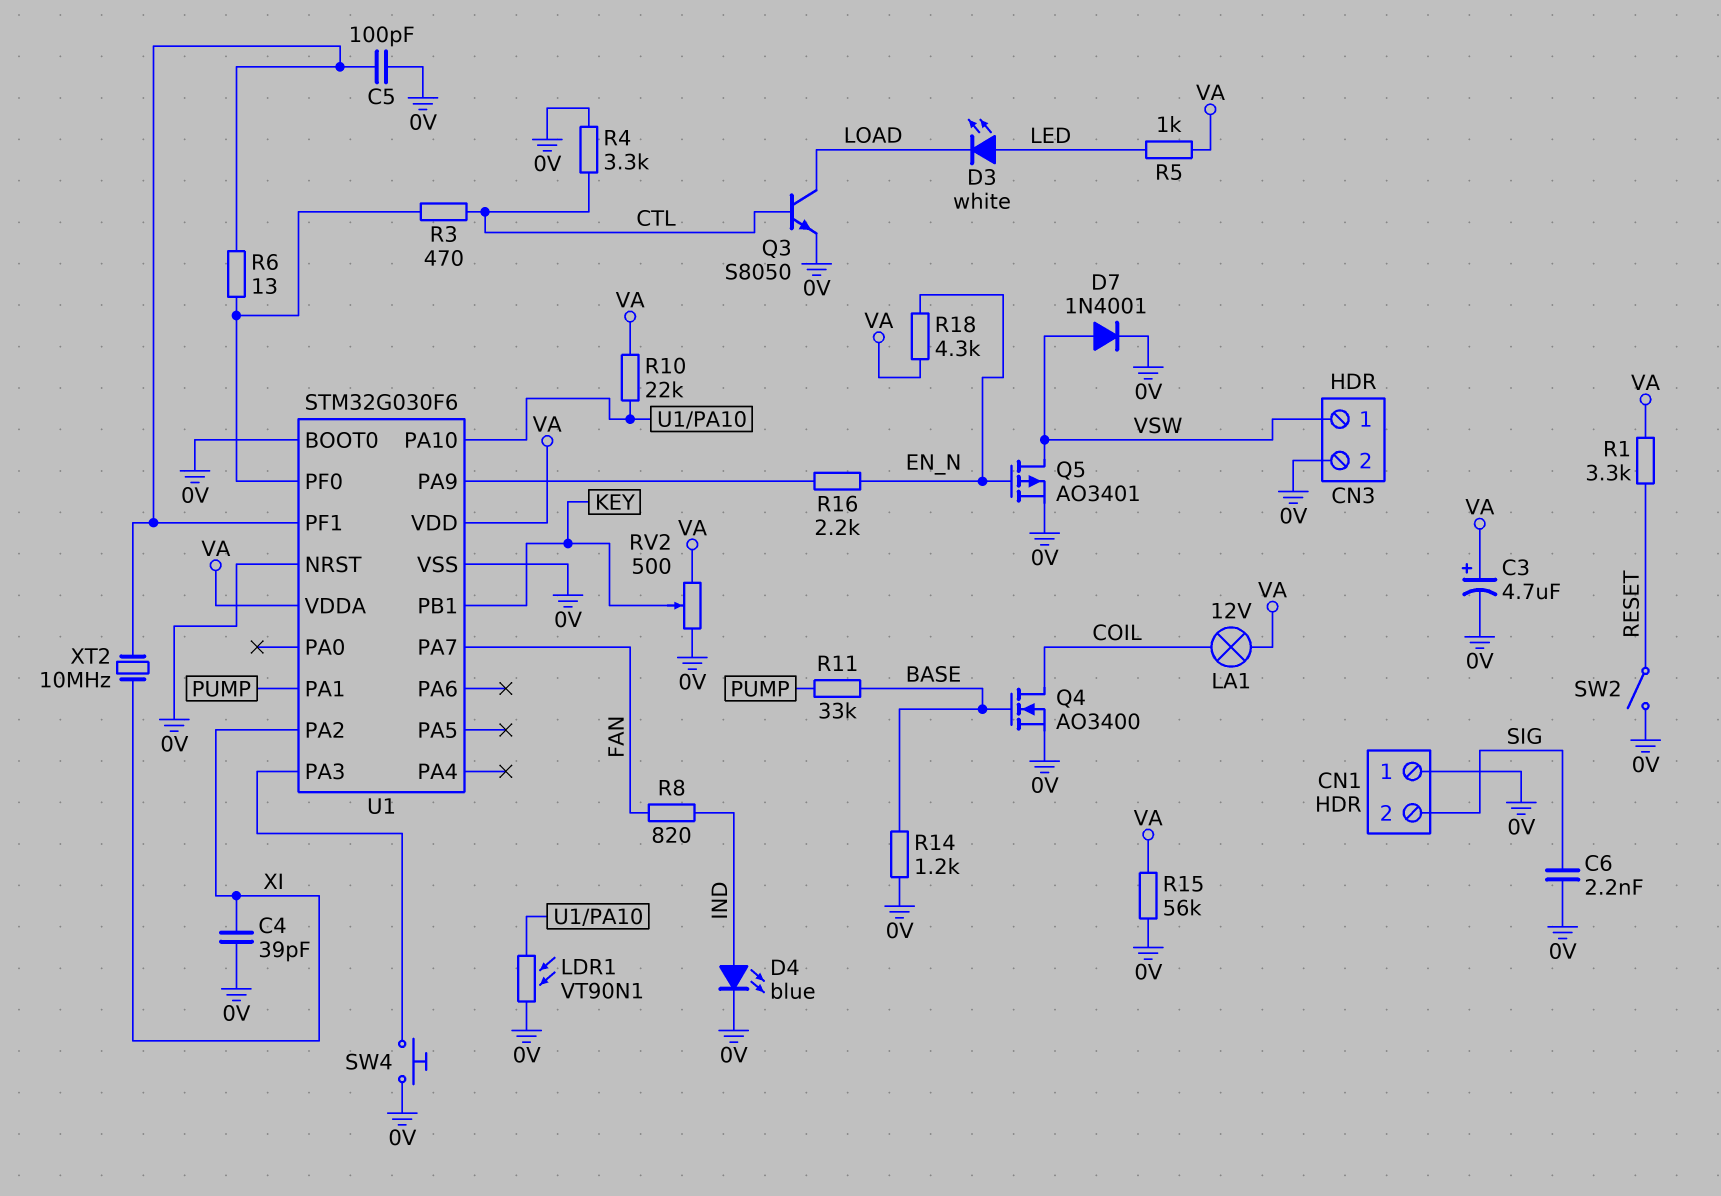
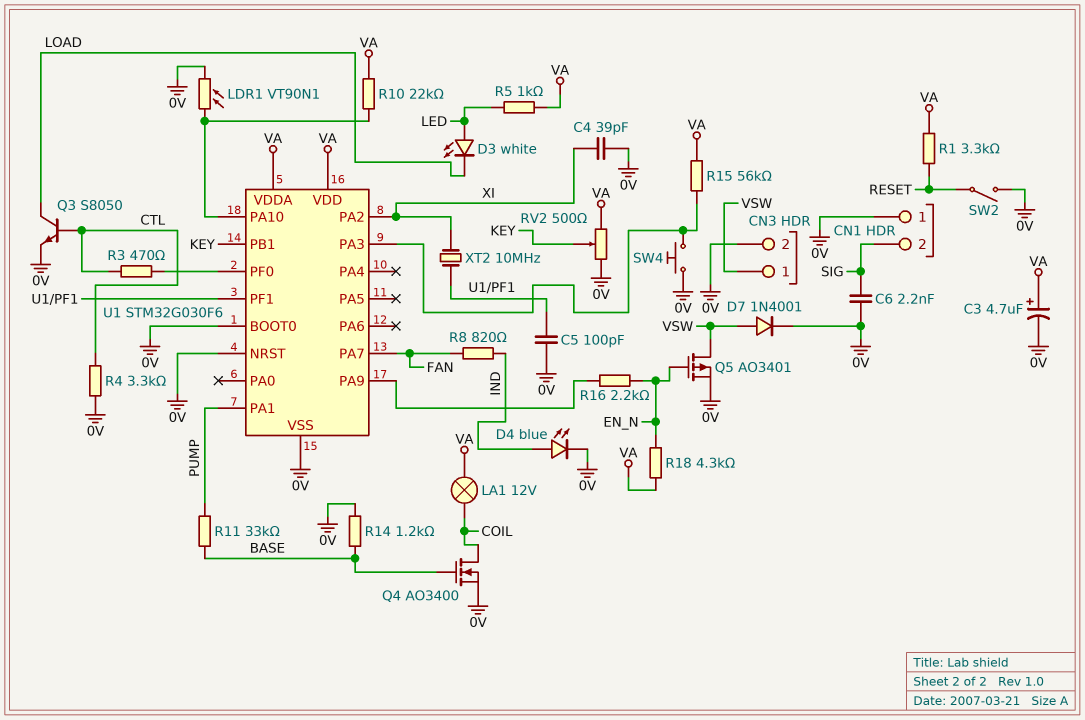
R6: 13 (U1/PF0, U1/PF1) -> none
R15: 56k (0V, VA) -> 56k (U1/PA3, VA)

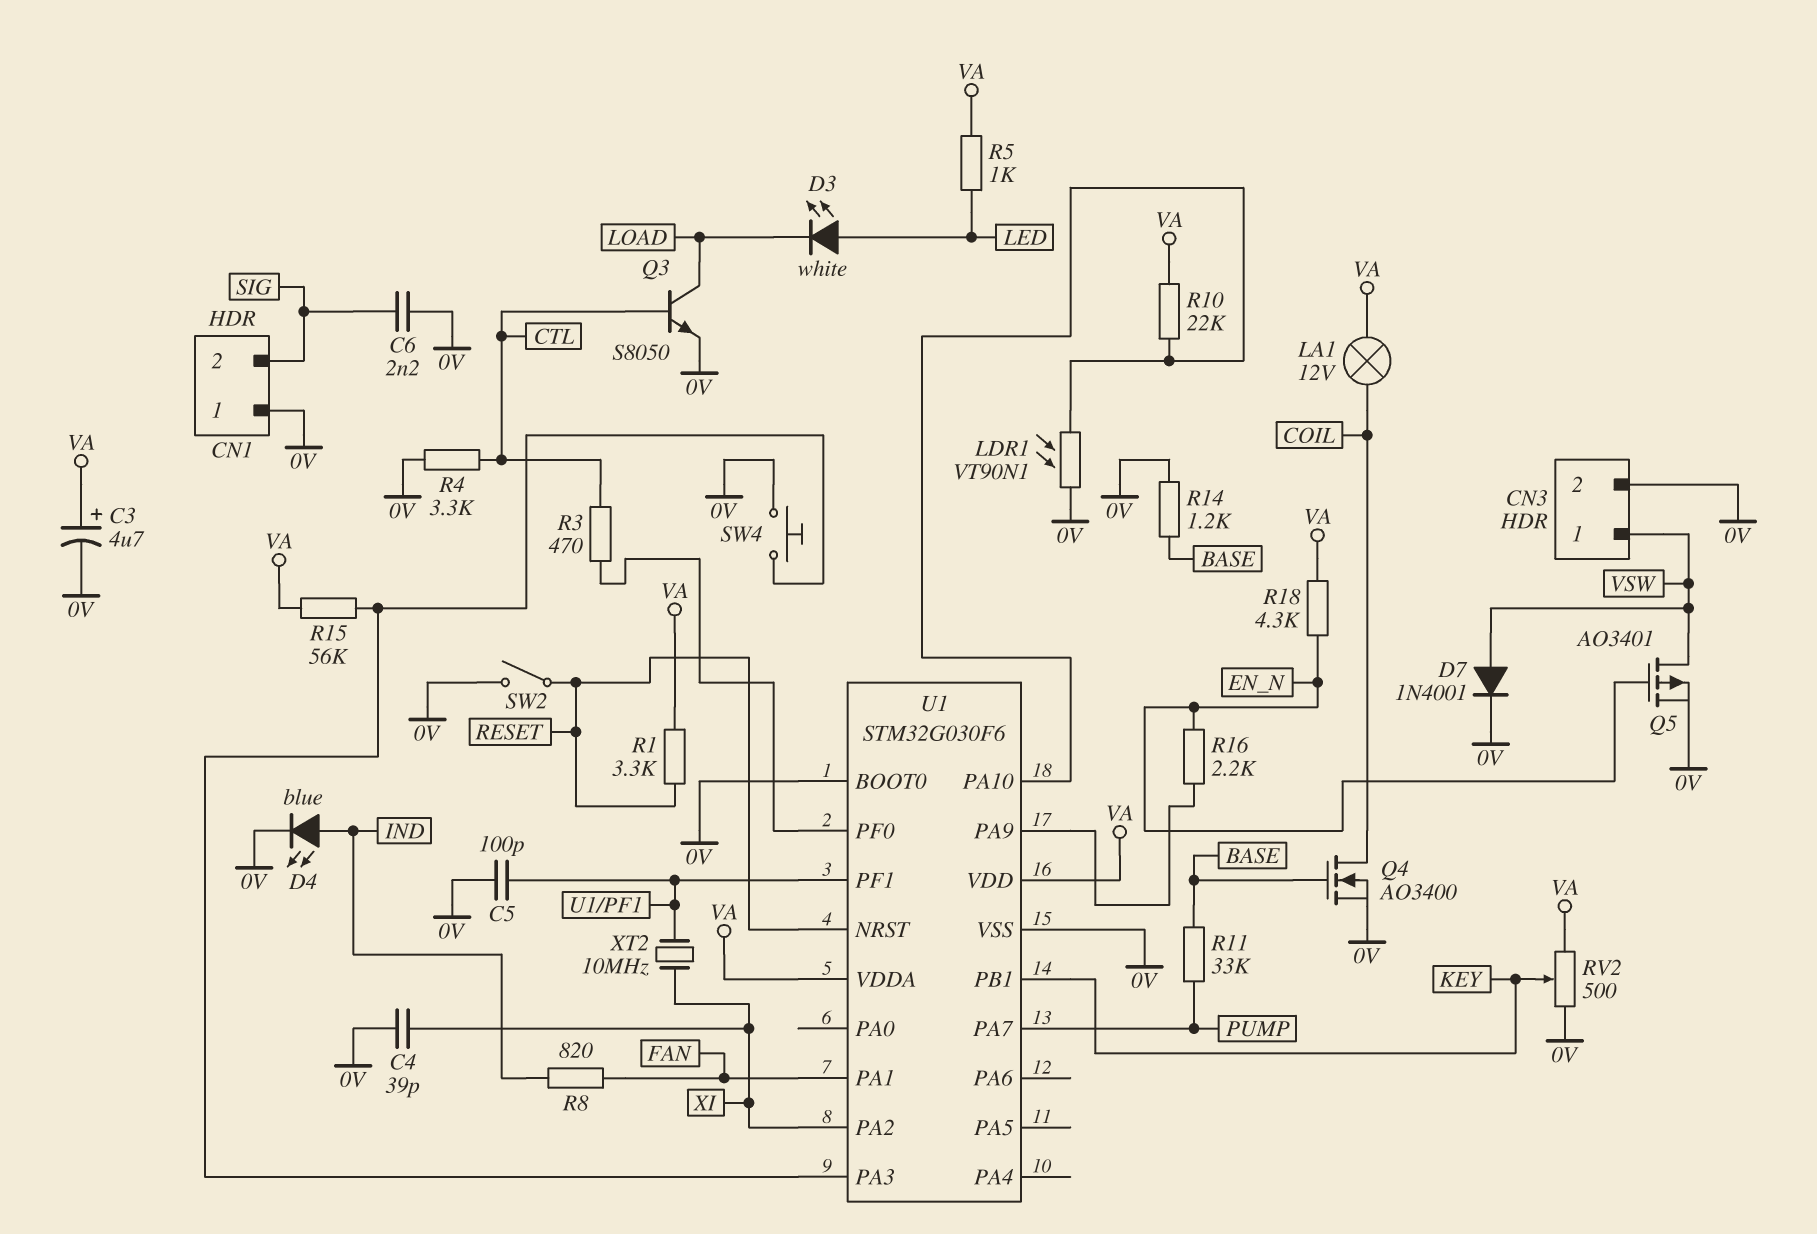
U1 pin NRST: 0V -> RESET
U1 pin PA1: PUMP -> FAN
U1 pin PA7: FAN -> PUMP

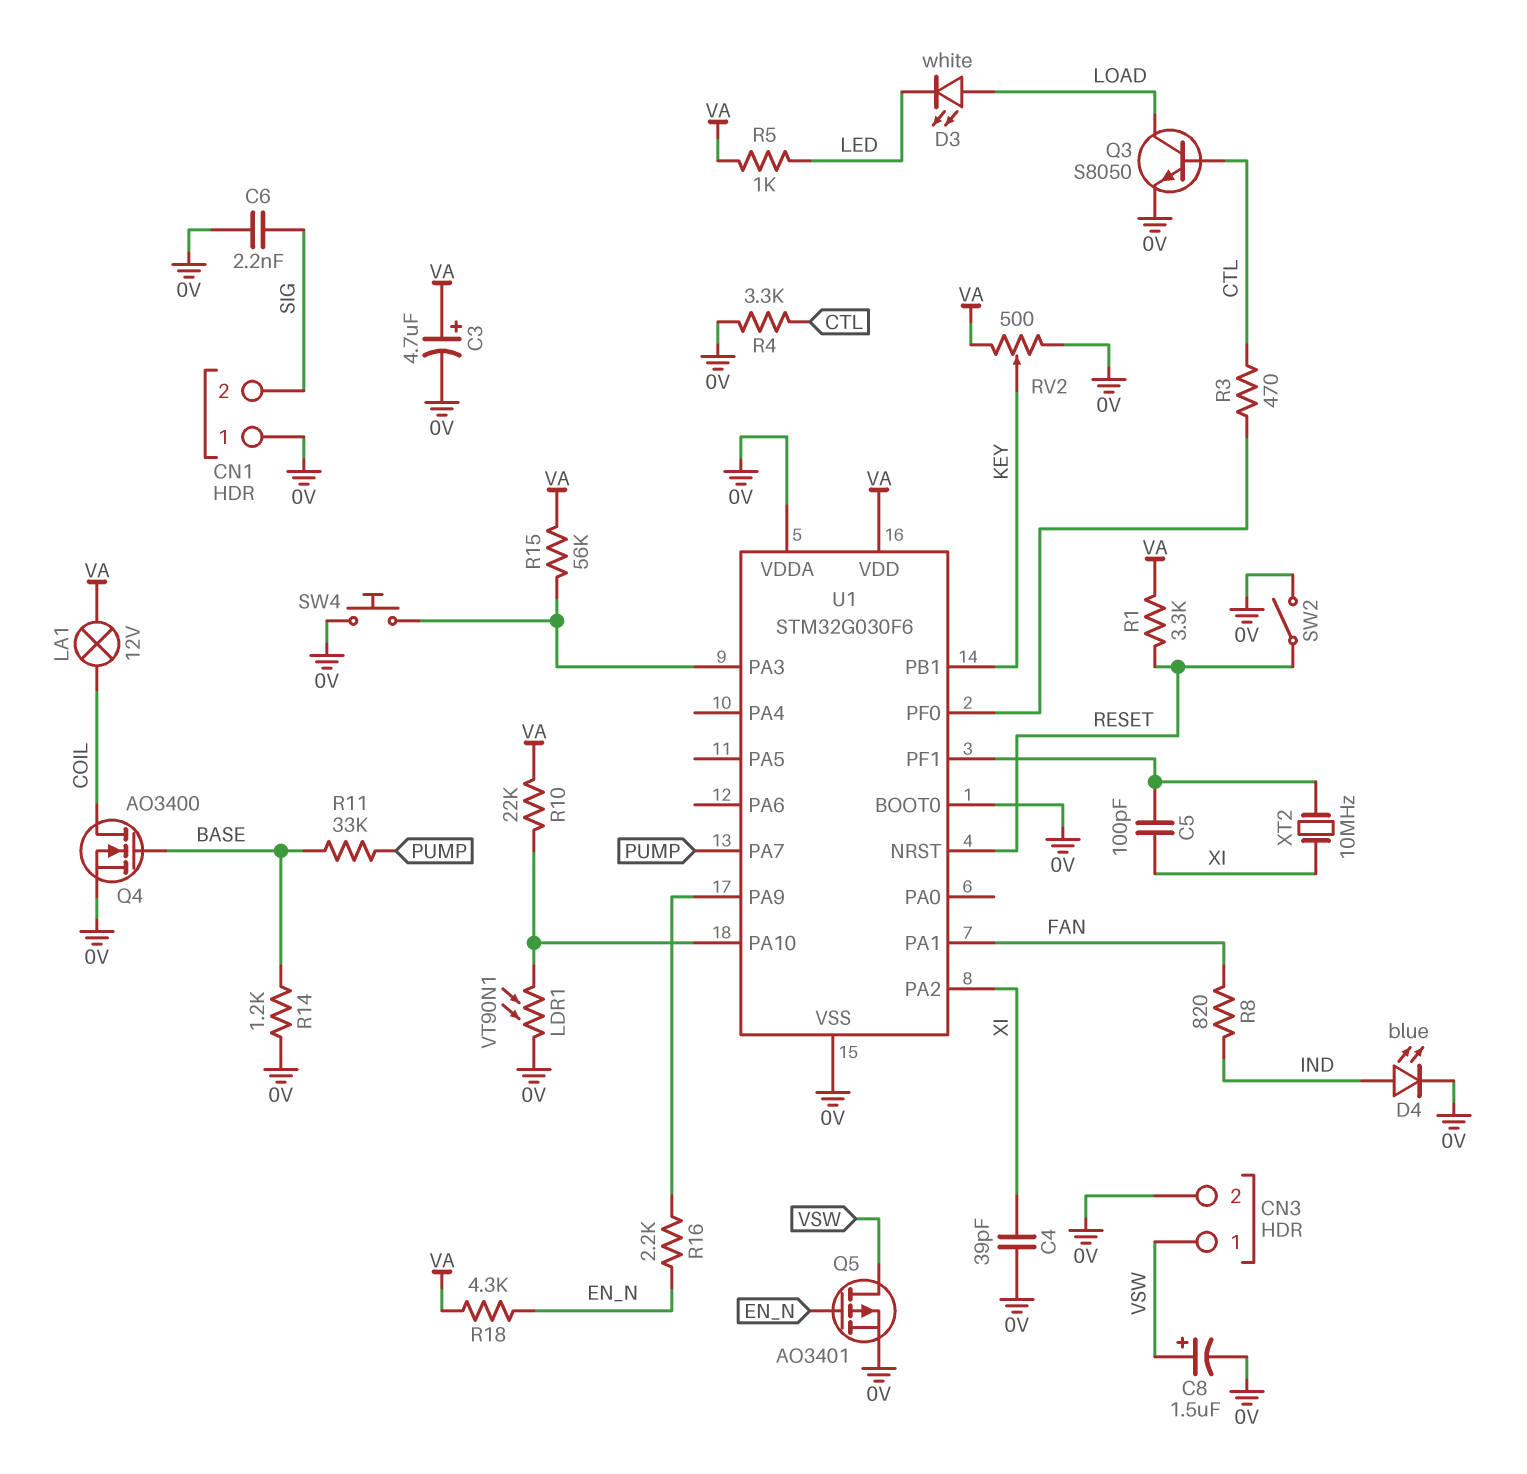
C5: 100pF (0V, U1/PF1) -> 100pF (U1/PF1, XI)
C8: none -> 1.5uF (plus VSW, minus 0V)
D3: LED white (A LED, K LOAD) -> LED white (A LOAD, K LED)
D7: diode 1N4001 (A VSW, K 0V) -> none
U1 pin VDDA: VA -> 0V

